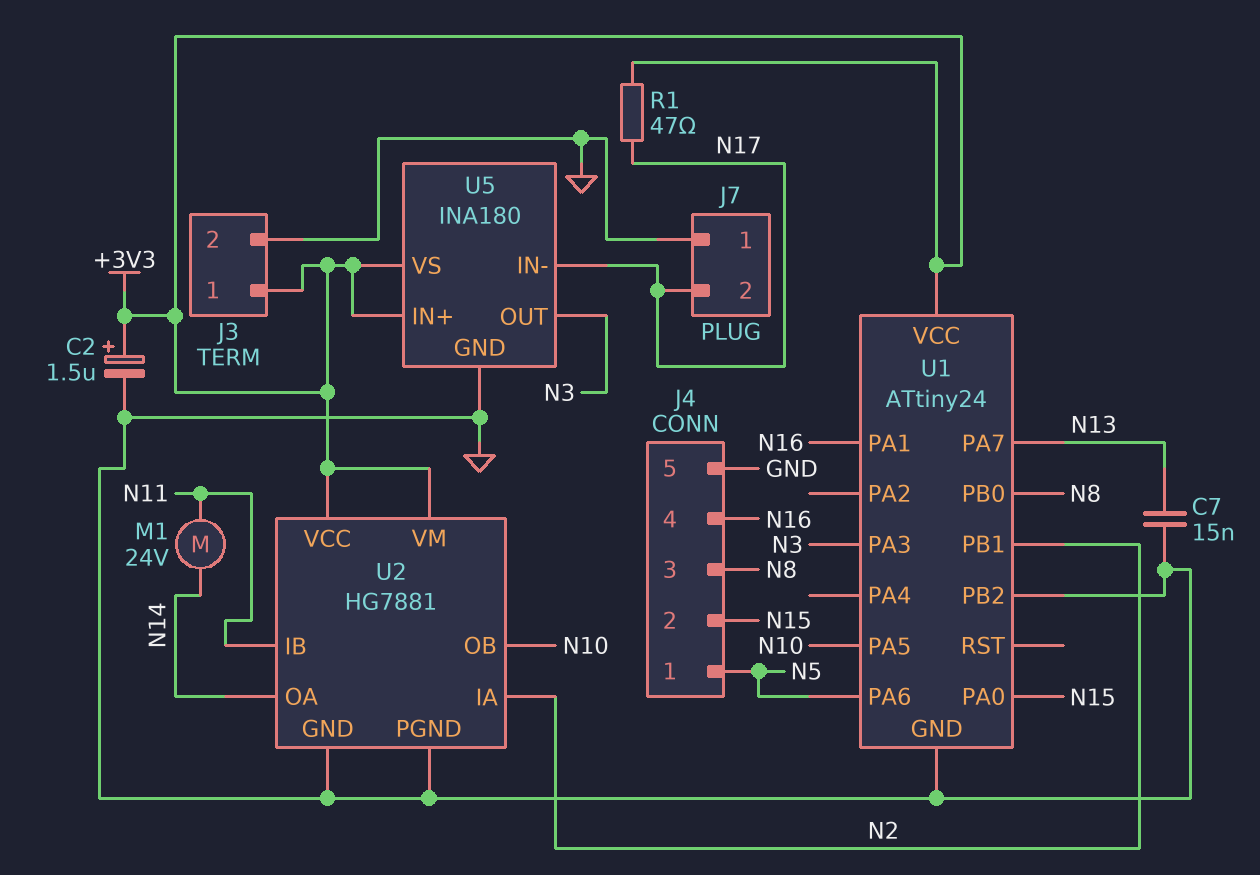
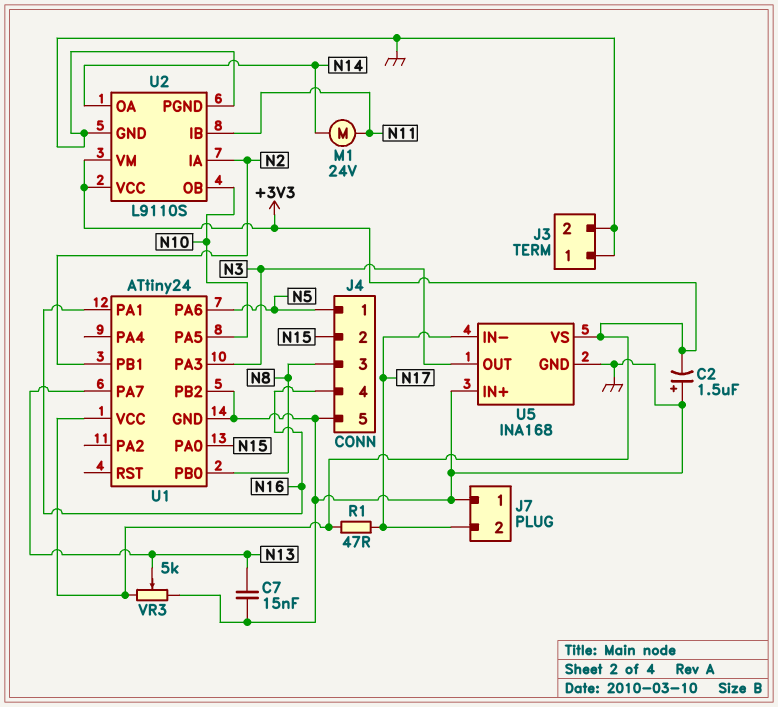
C2: 1.5uF (plus +3V3, minus GND) -> 1.5uF (plus GND, minus +3V3)
J3 pin 1: +3V3 -> GND
U2: HG7881 -> L9110S
U5: INA180 -> INA168
U5 pin IN+: +3V3 -> GND
VR3: none -> 5k (+3V3, GND, wiper N13)

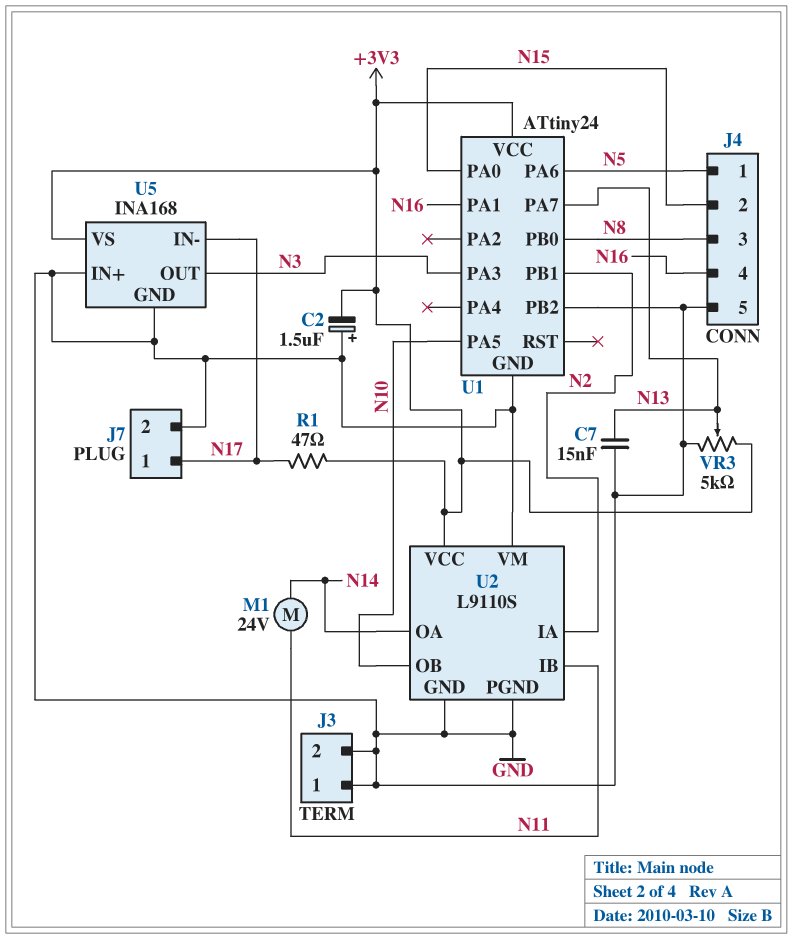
J7 pin 1: GND -> N17
J7 pin 2: N17 -> GND
U2 pin VM: +3V3 -> GND

